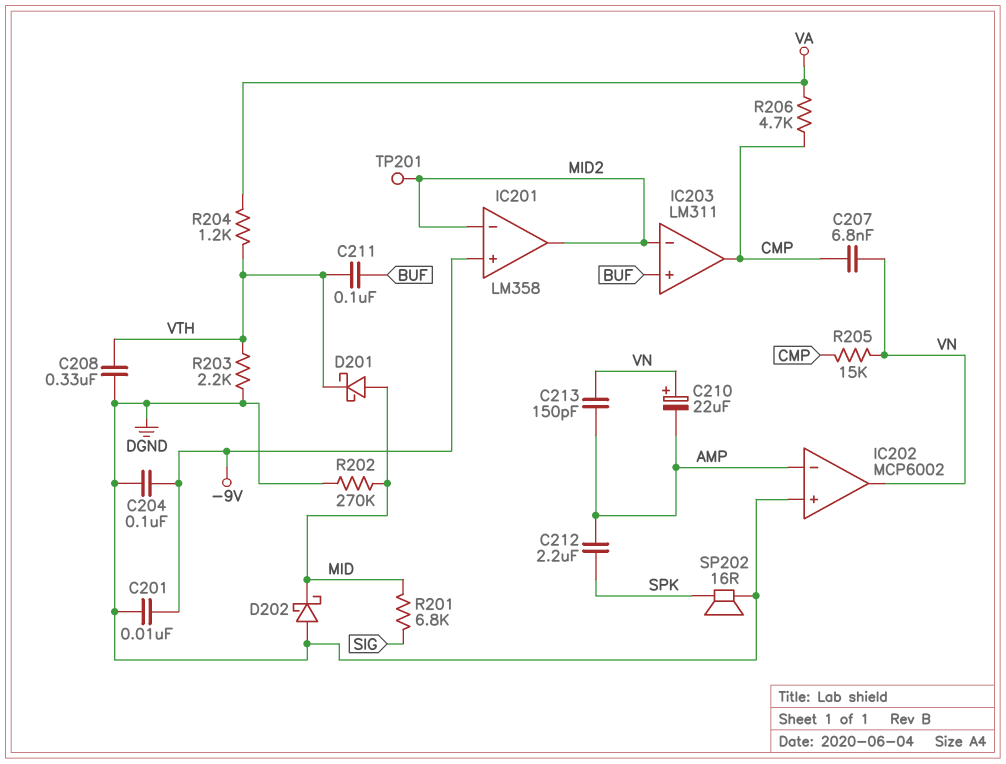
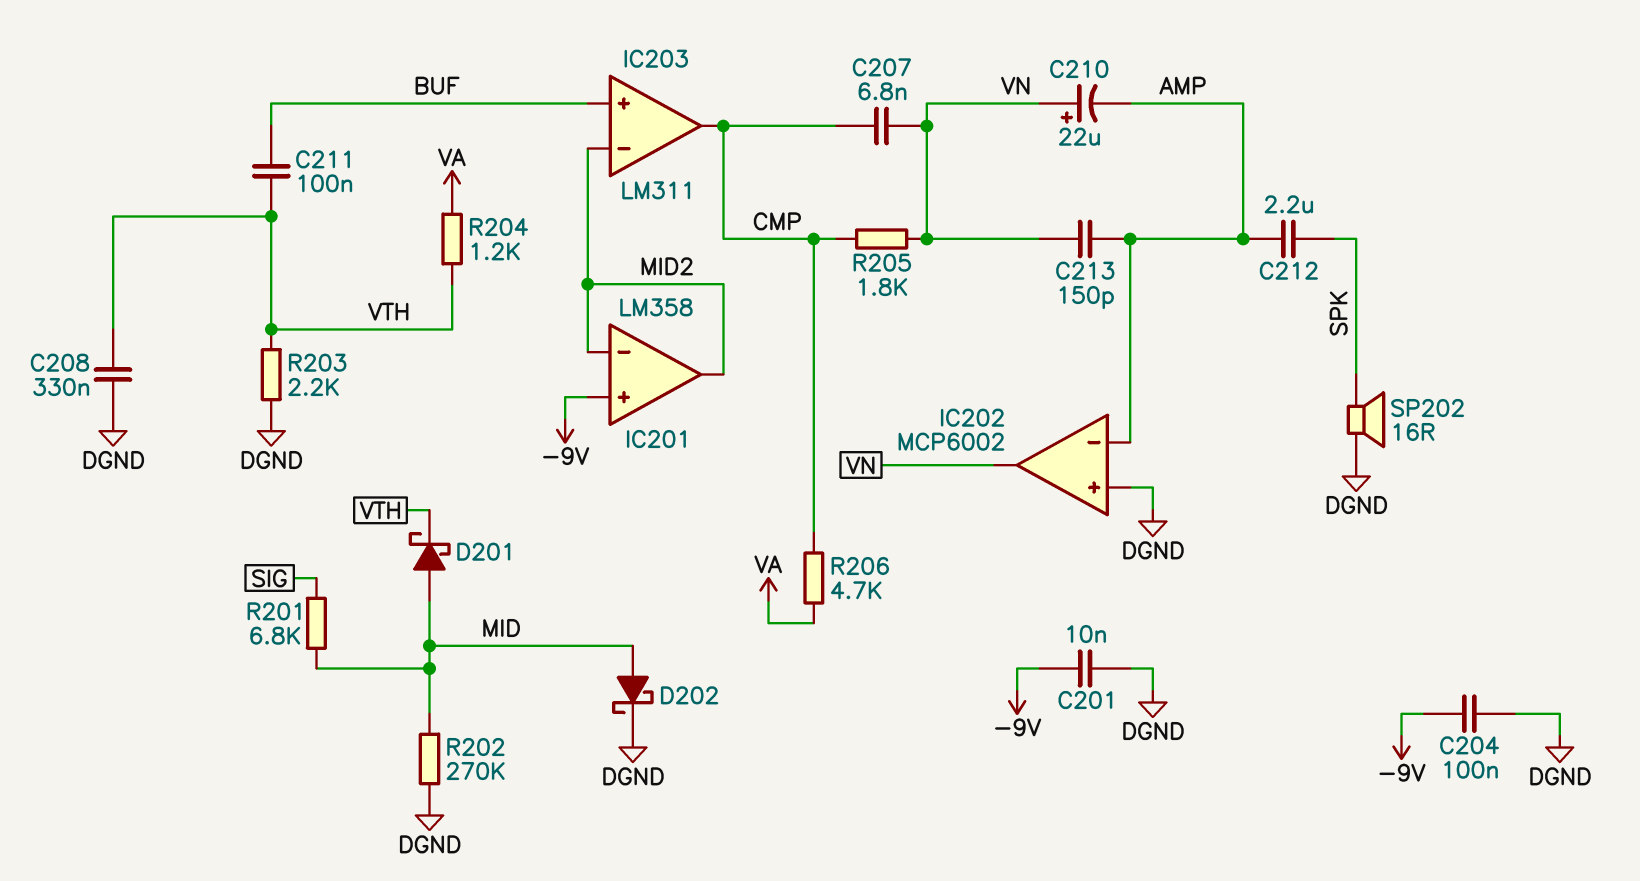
D202: schottky (A DGND, K MID) -> schottky (A MID, K DGND)
R205: 15k (CMP, VN) -> 1.8k (CMP, VN)
TP201: test point (MID2) -> none

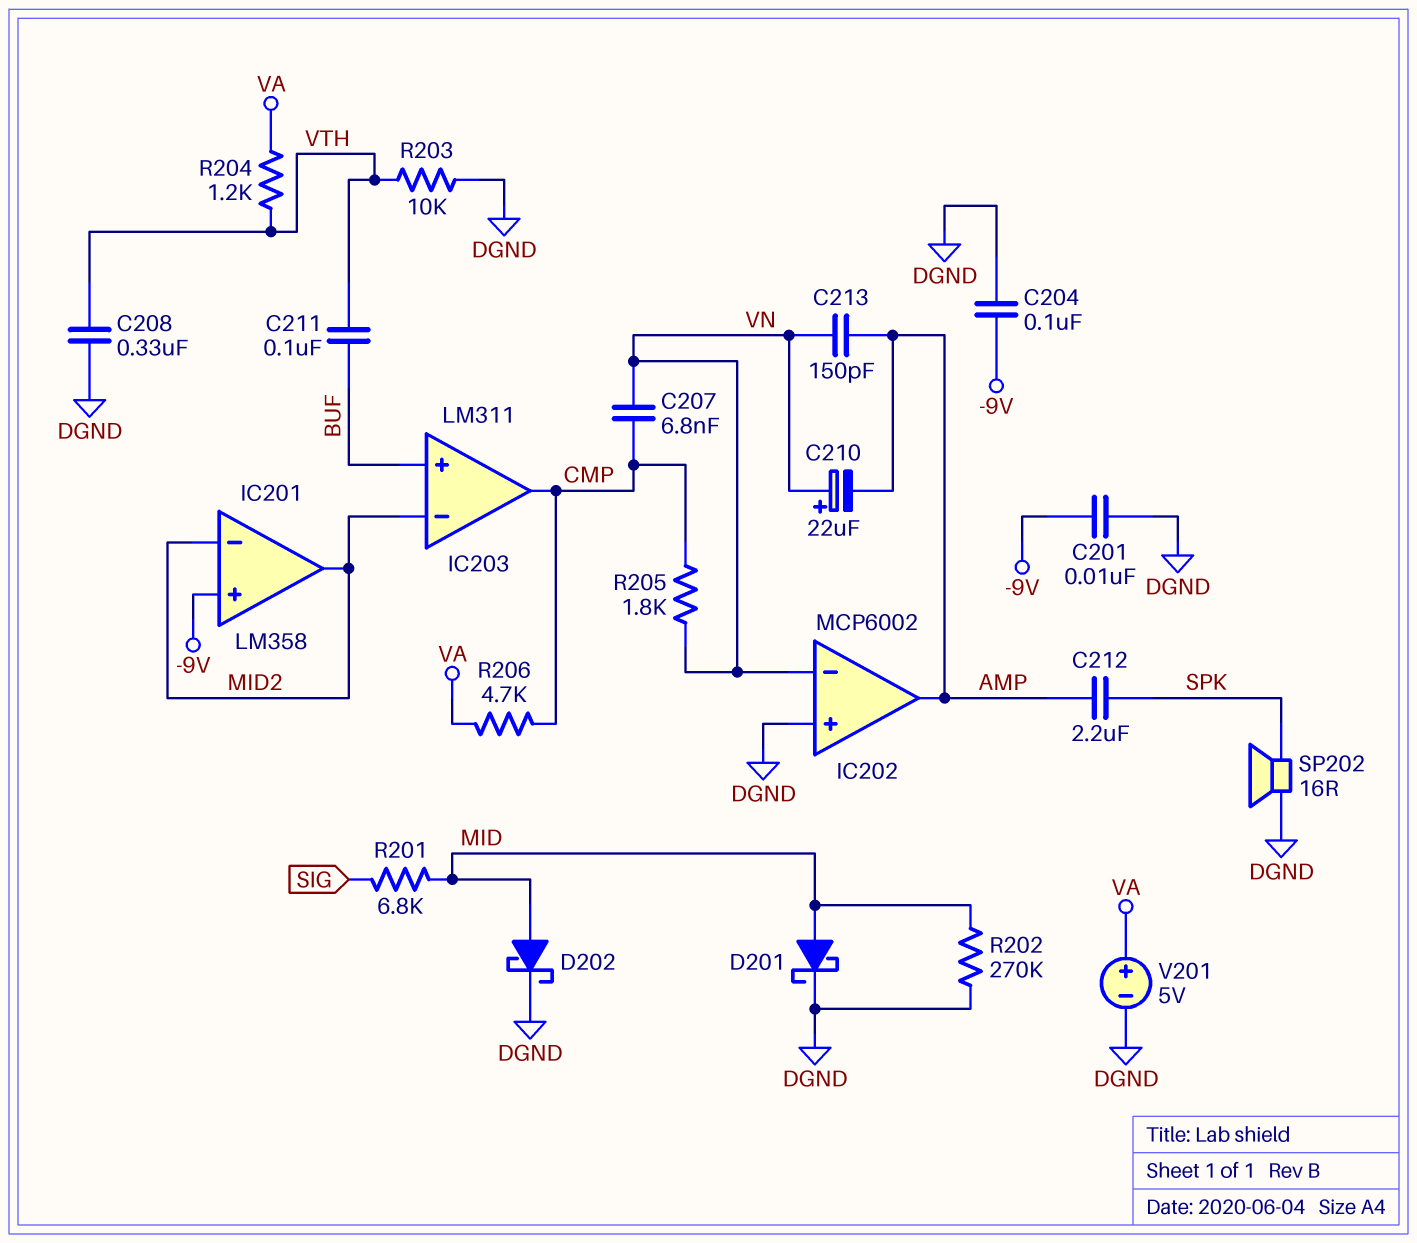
D201: schottky (A MID, K VTH) -> schottky (A MID, K DGND)
IC202 pin in-: AMP -> VN
IC202 pin out: VN -> AMP
R203: 2.2k (DGND, VTH) -> 10k (DGND, VTH)
V201: none -> 5V (plus VA, minus DGND)

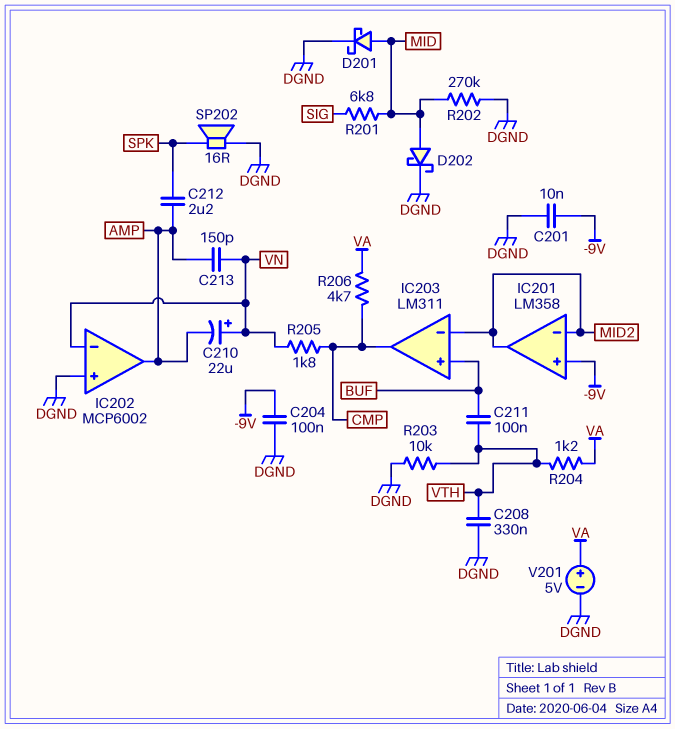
C207: 6.8nF (CMP, VN) -> none

